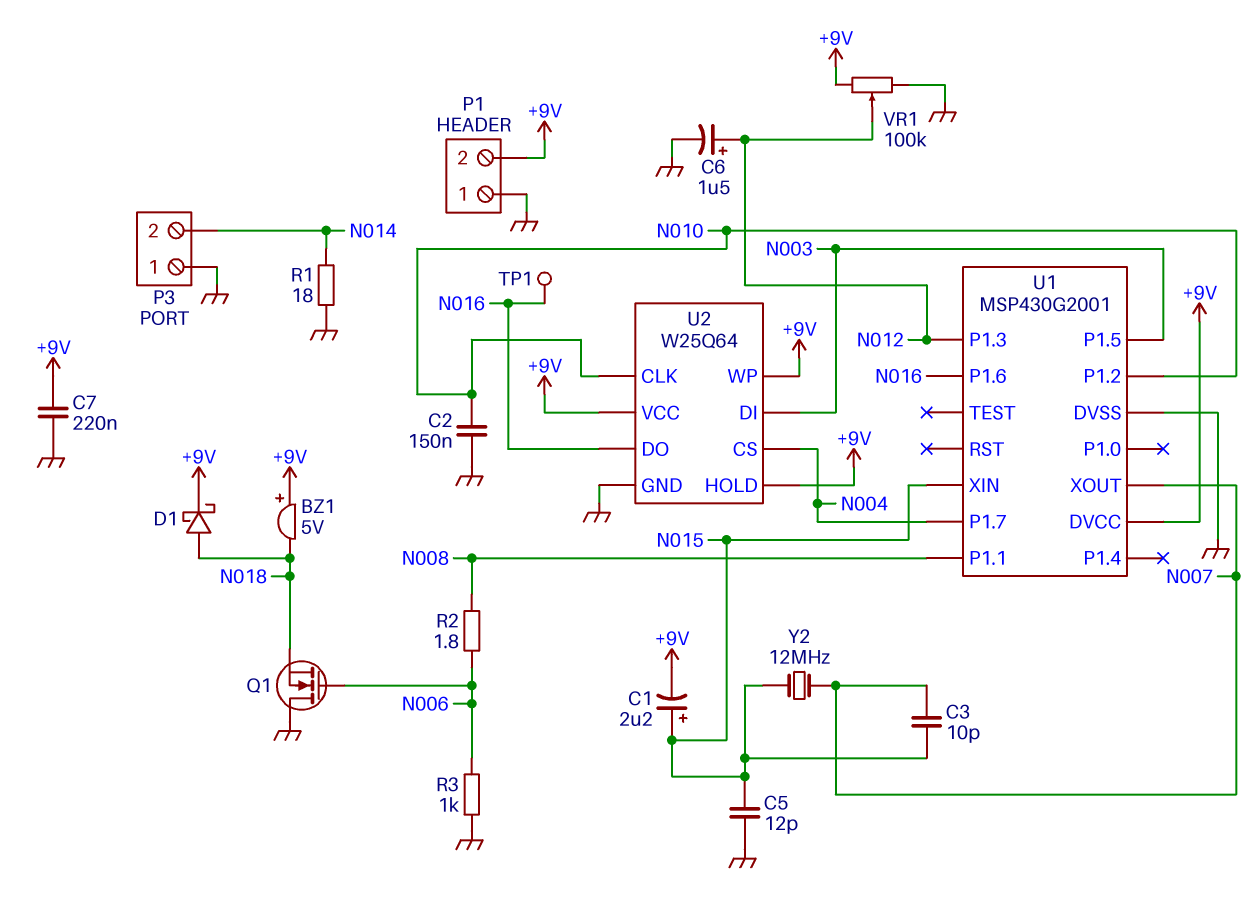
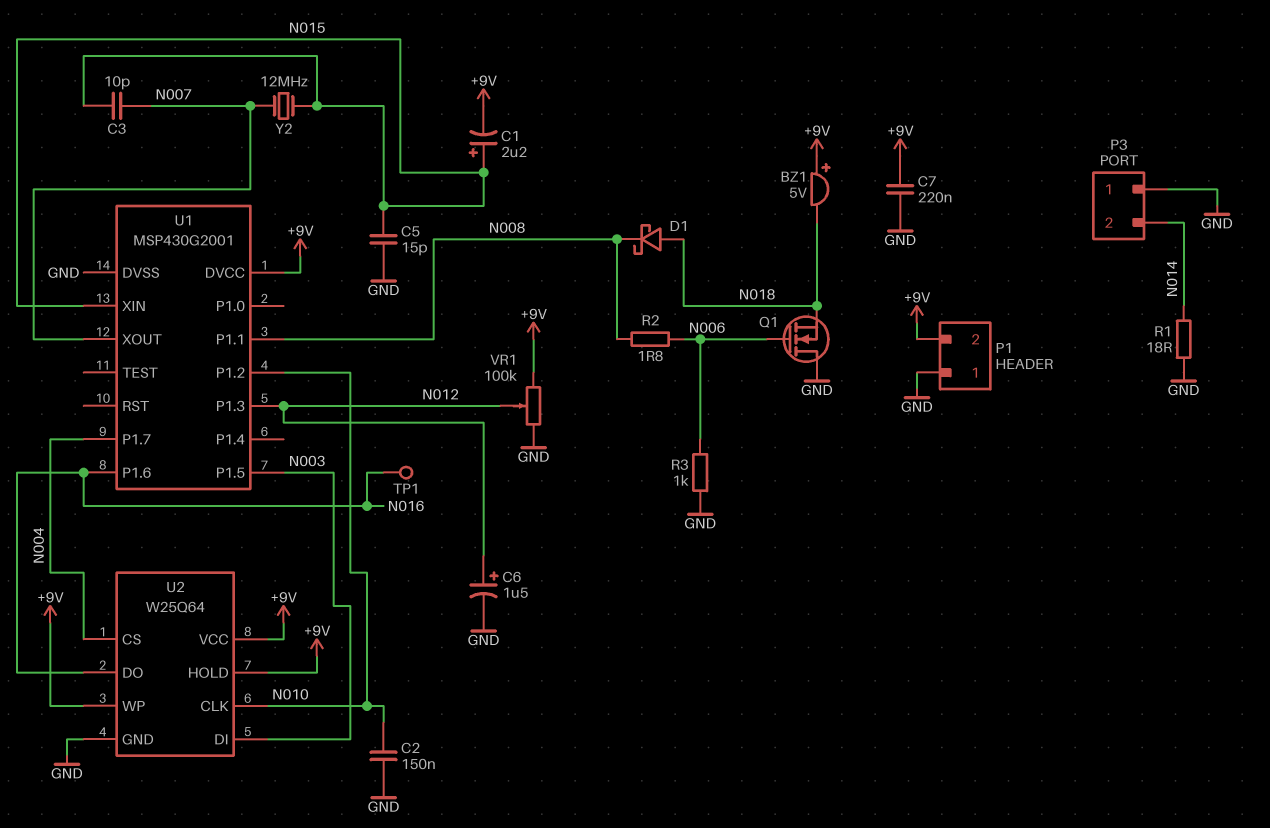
C5: 12pF (GND, N015) -> 15pF (GND, N015)
D1: schottky (A N018, K +9V) -> schottky (A N018, K N008)

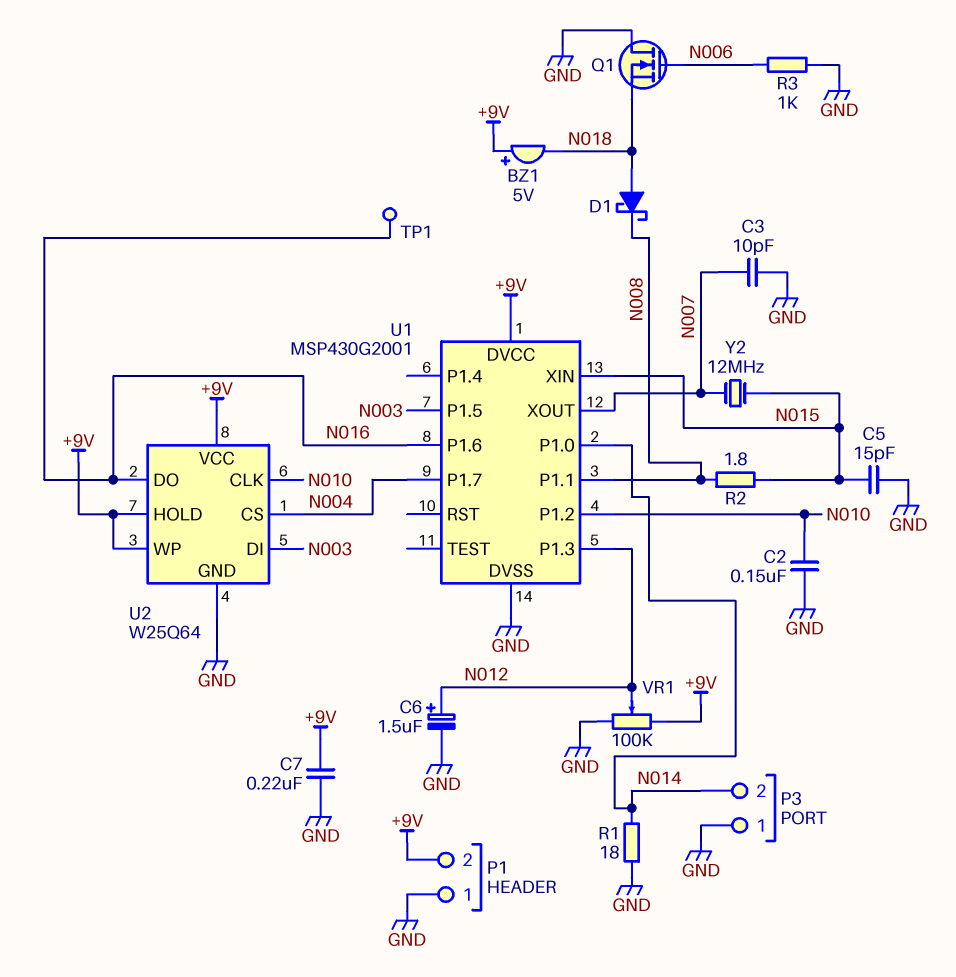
C1: 2.2uF (plus N015, minus +9V) -> none
C3: 10pF (N007, N015) -> 10pF (GND, N007)
R2: 1.8 (N006, N008) -> 1.8 (N008, N015)
U1 pin P1.0: none -> N014

